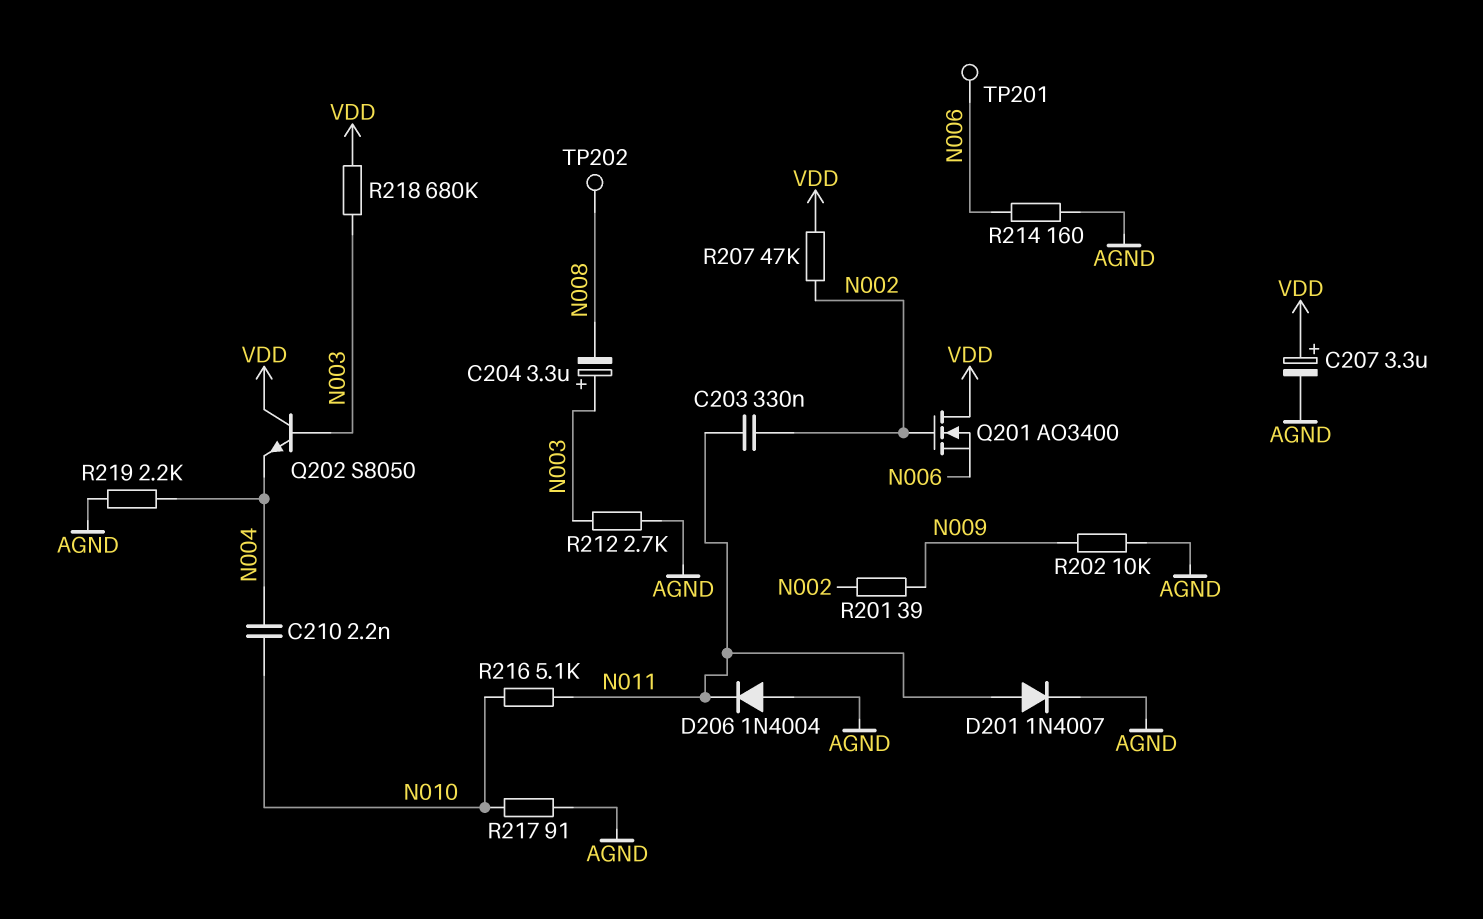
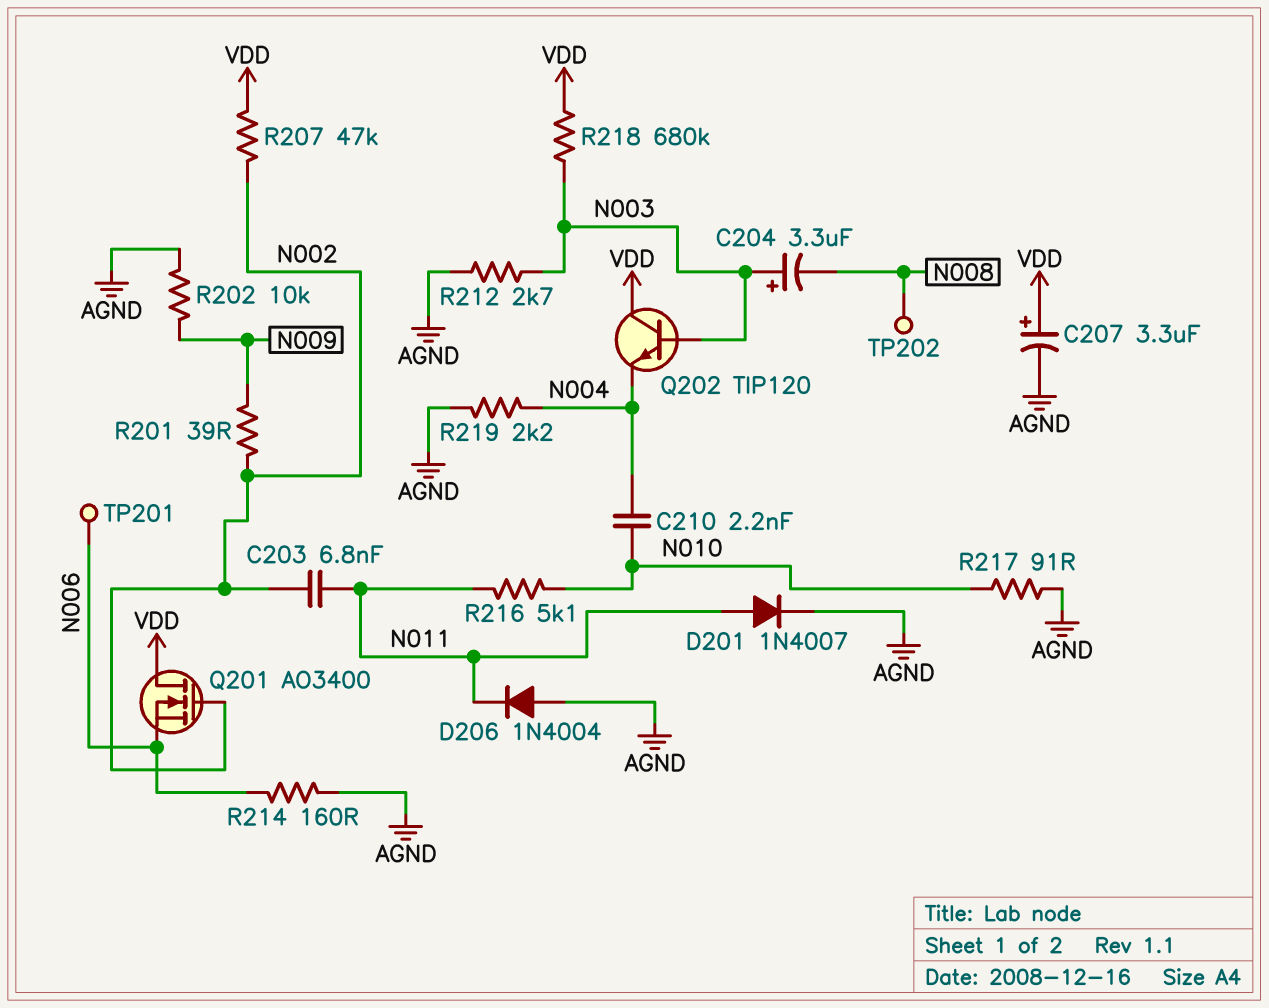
C203: 330nF (N002, N011) -> 6.8nF (N002, N011)
Q202: NPN S8050 (B N003, C VDD, E N004) -> NPN TIP120 (B N003, C VDD, E N004)

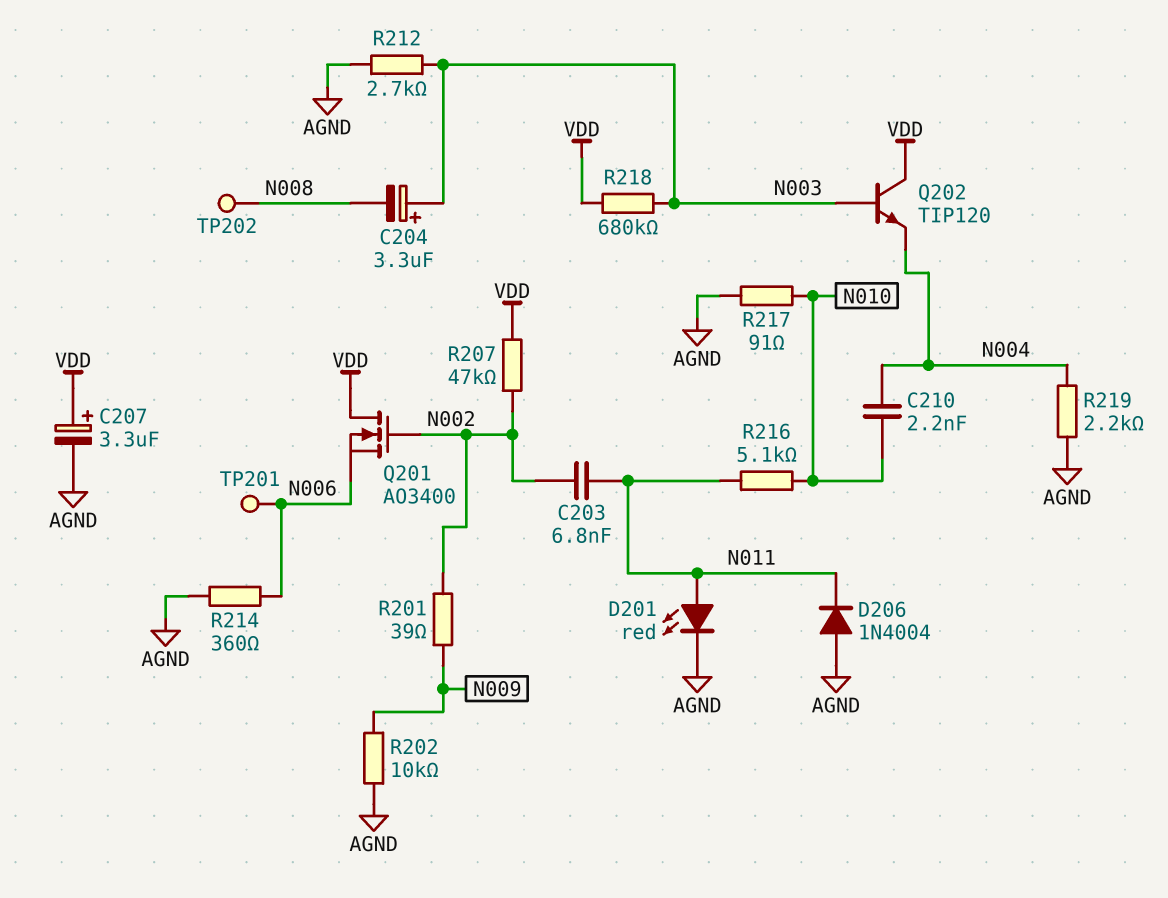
D201: diode 1N4007 (A N011, K AGND) -> LED red (A N011, K AGND)
R214: 160 (AGND, N006) -> 360 (AGND, N006)

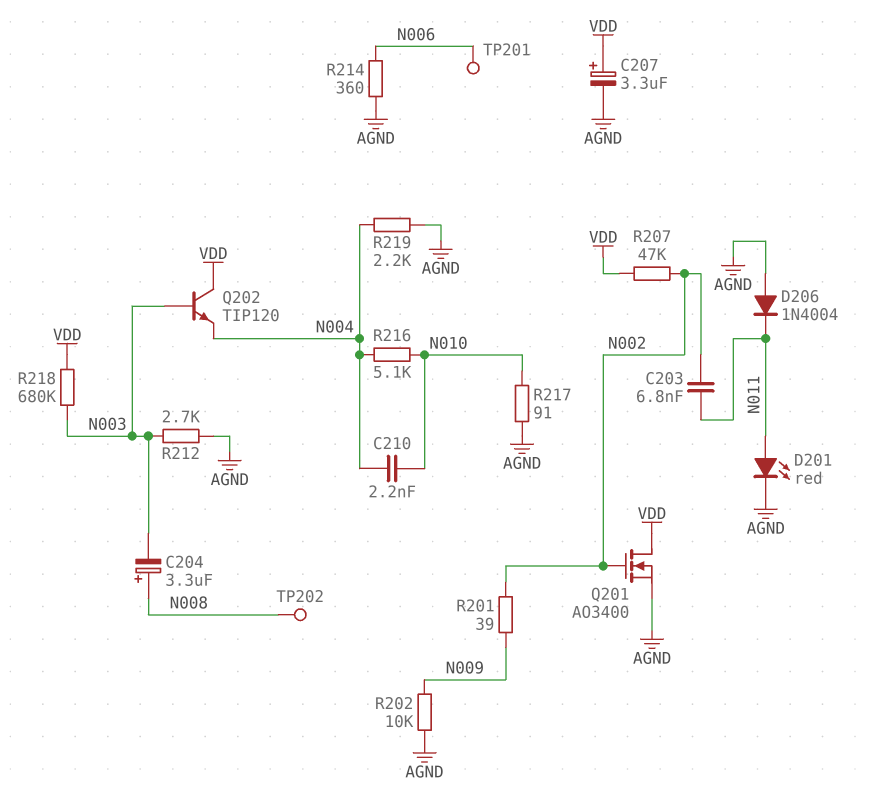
C204: 3.3uF (plus N003, minus N008) -> 3.3uF (plus N008, minus N003)
Q201: NMOS AO3400 (G N002, D VDD, S N006) -> NMOS AO3400 (G N002, D VDD, S AGND)
R216: 5.1k (N010, N011) -> 5.1k (N004, N010)

